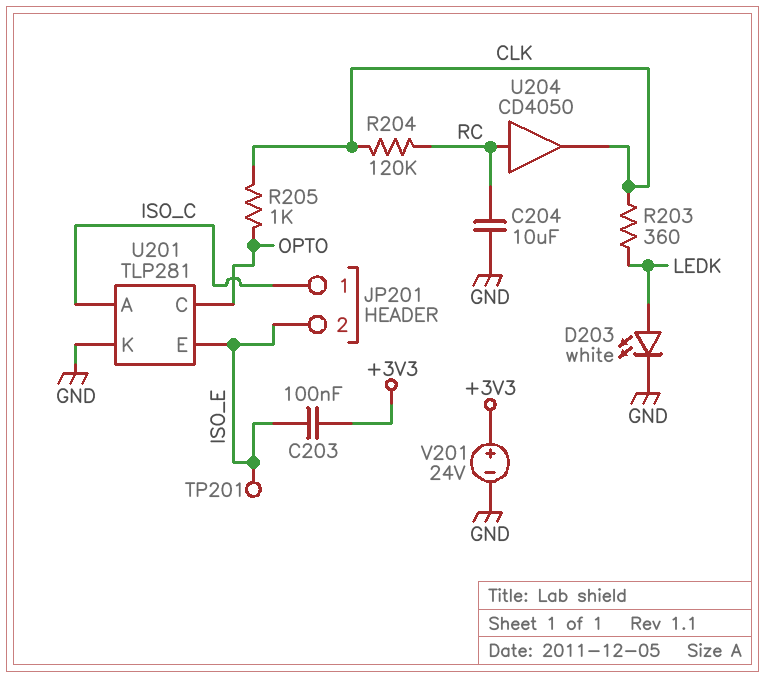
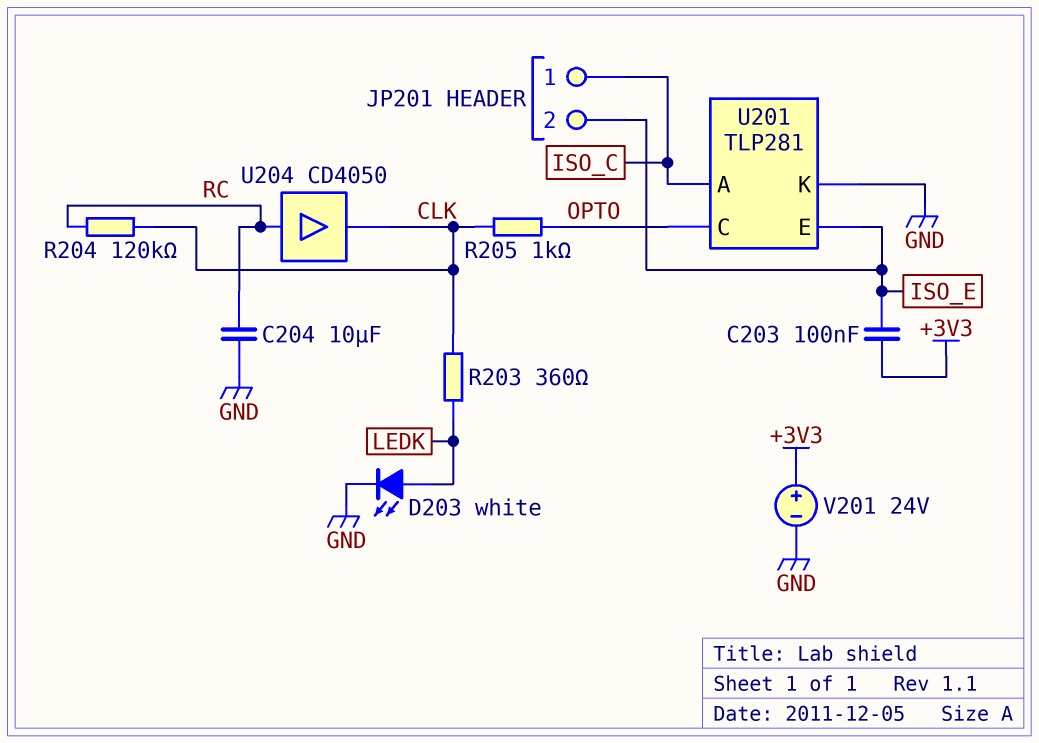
TP201: test point (ISO_E) -> none

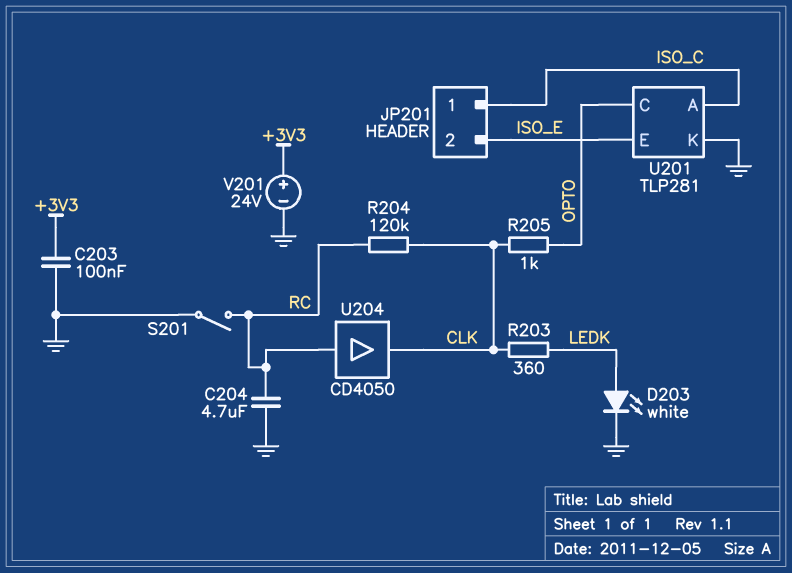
C203: 100nF (+3V3, ISO_E) -> 100nF (+3V3, GND)
C204: 10uF (GND, RC) -> 4.7uF (GND, RC)
S201: none -> switch (GND, RC)

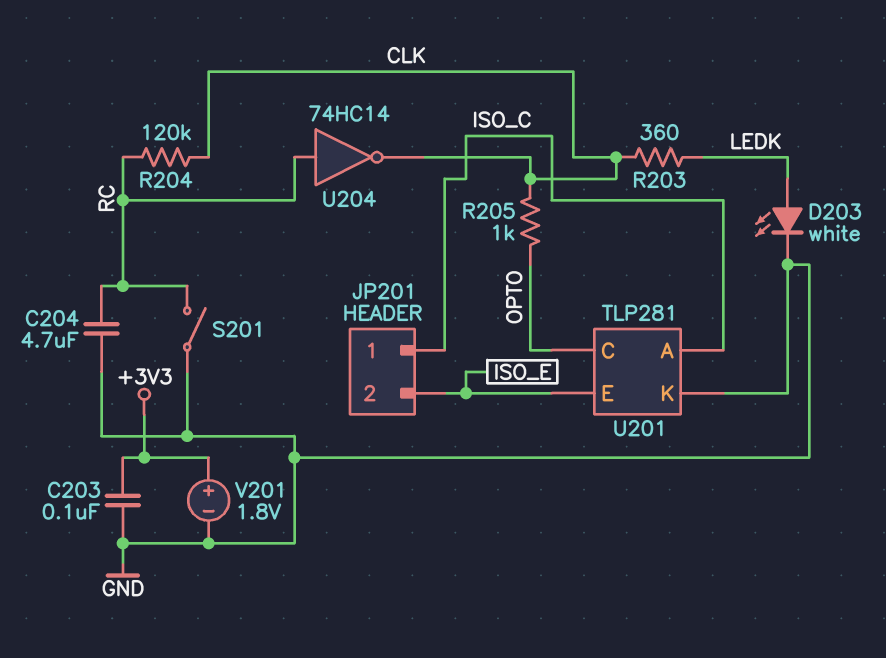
U204: buffer CD4050 (in RC, out CLK) -> NOT 74HC14 (in RC, out CLK)
V201: 24V (plus +3V3, minus GND) -> 1.8V (plus +3V3, minus GND)

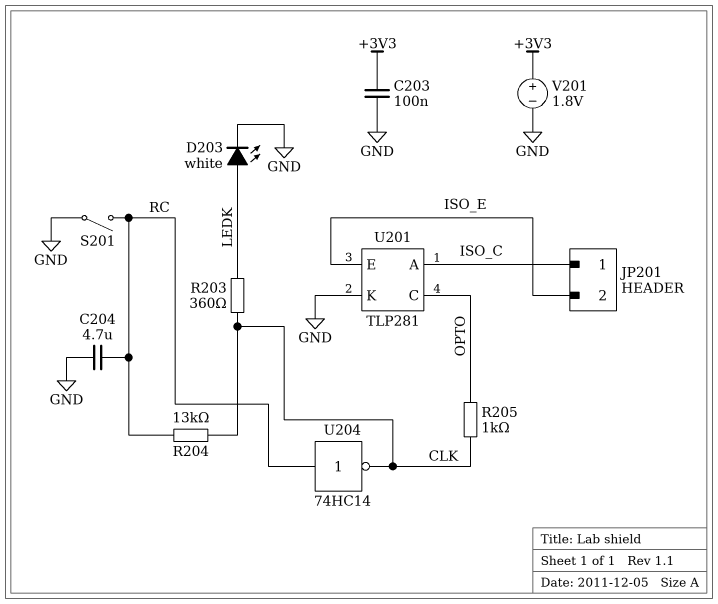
R204: 120k (CLK, RC) -> 13k (CLK, RC)

